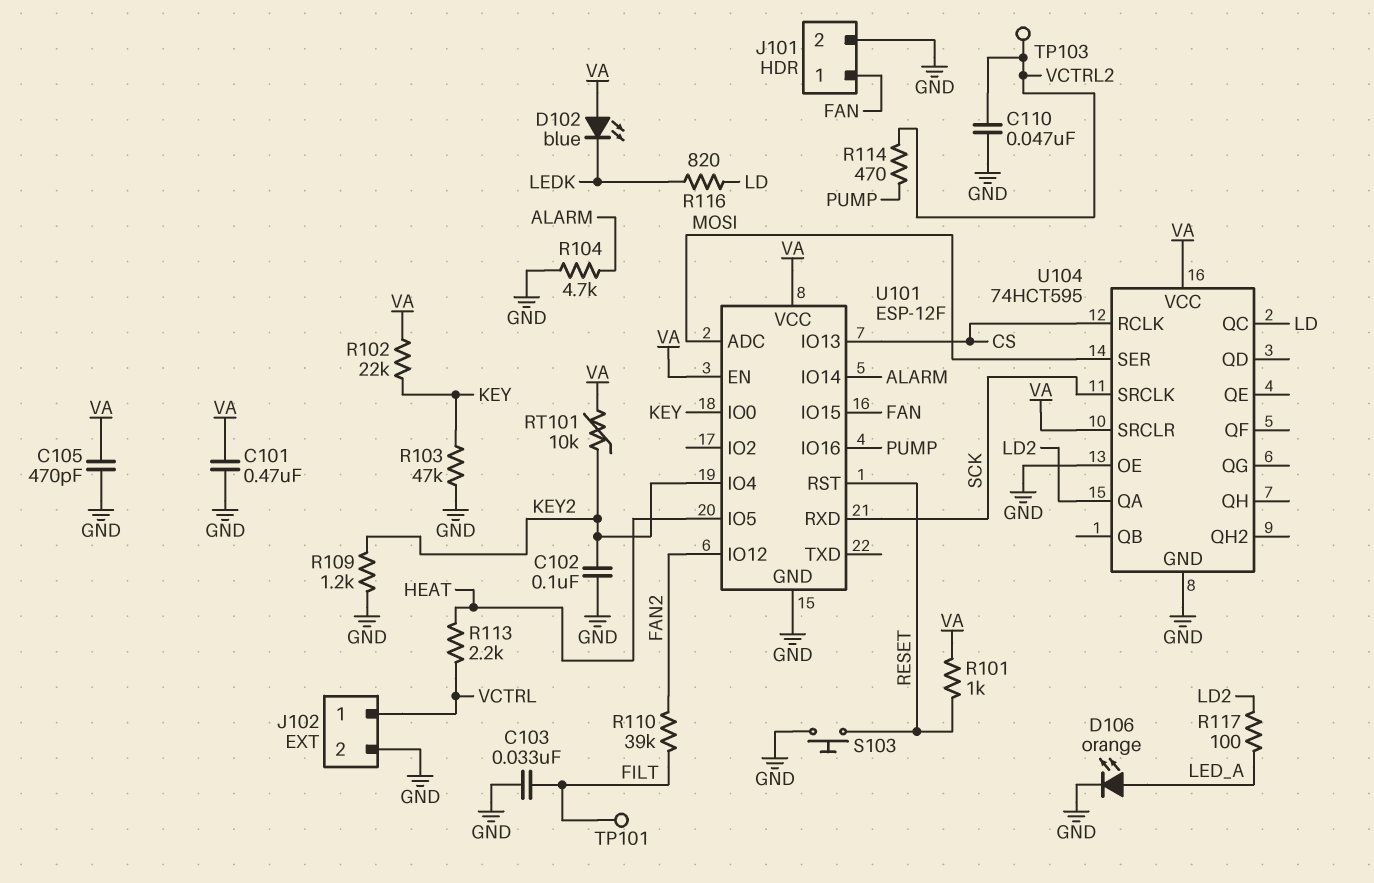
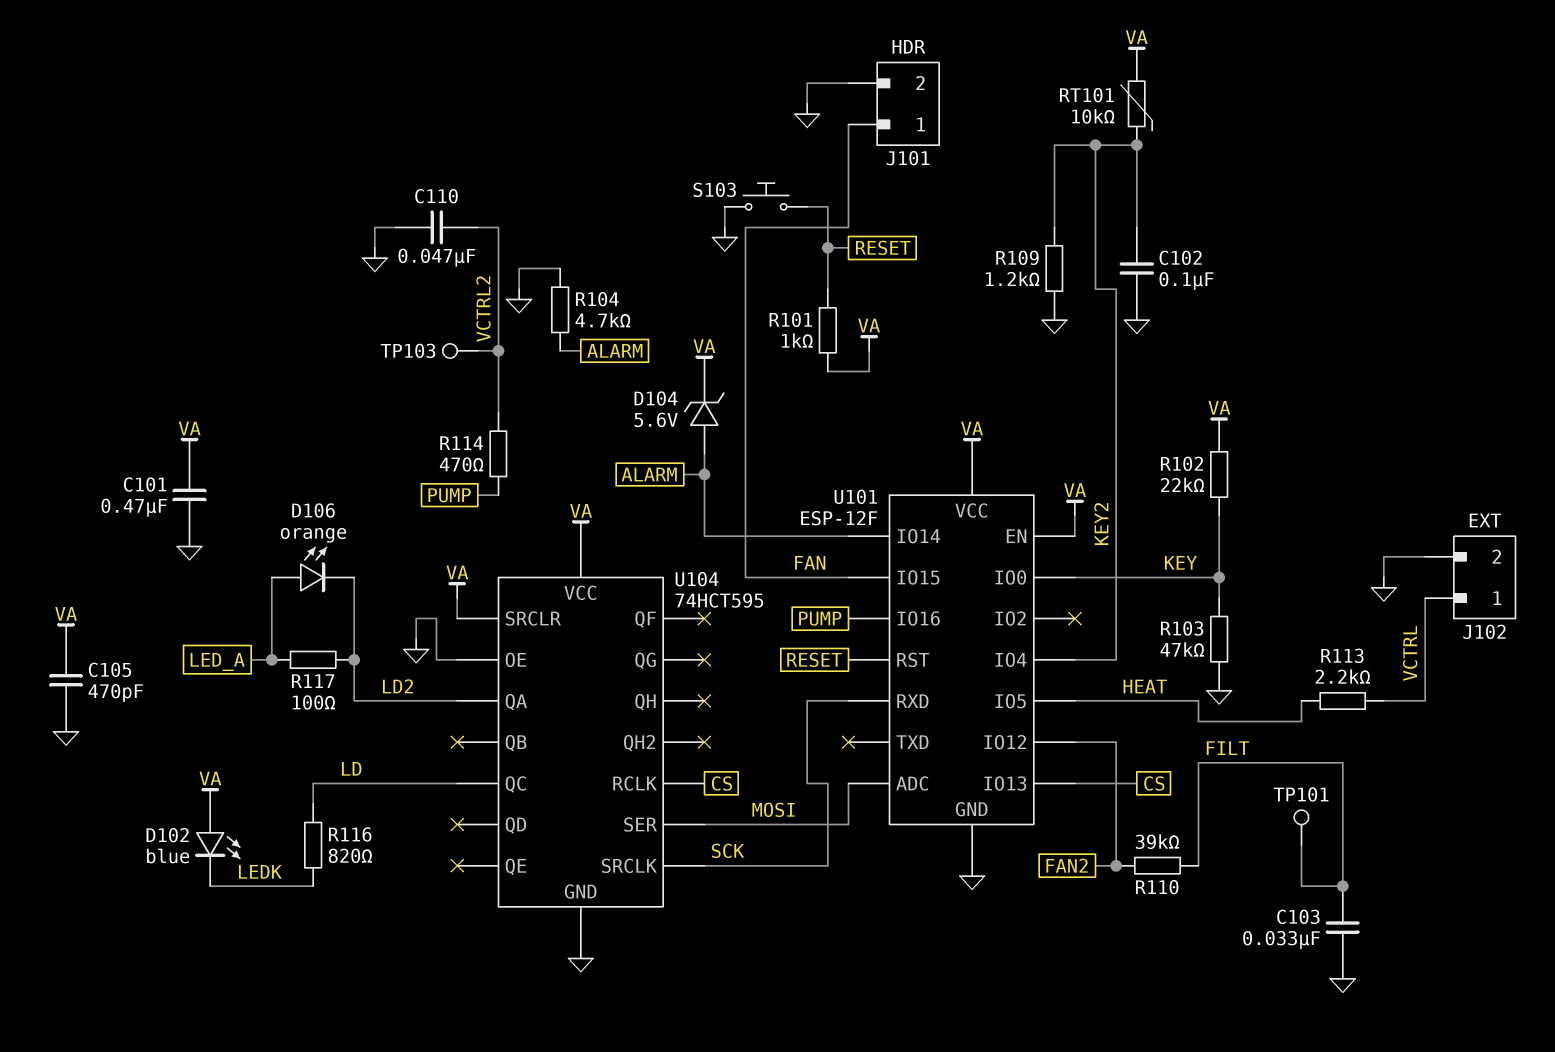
D104: none -> zener 5.6V (A ALARM, K VA)
D106: LED orange (A LED_A, K GND) -> LED orange (A LED_A, K LD2)

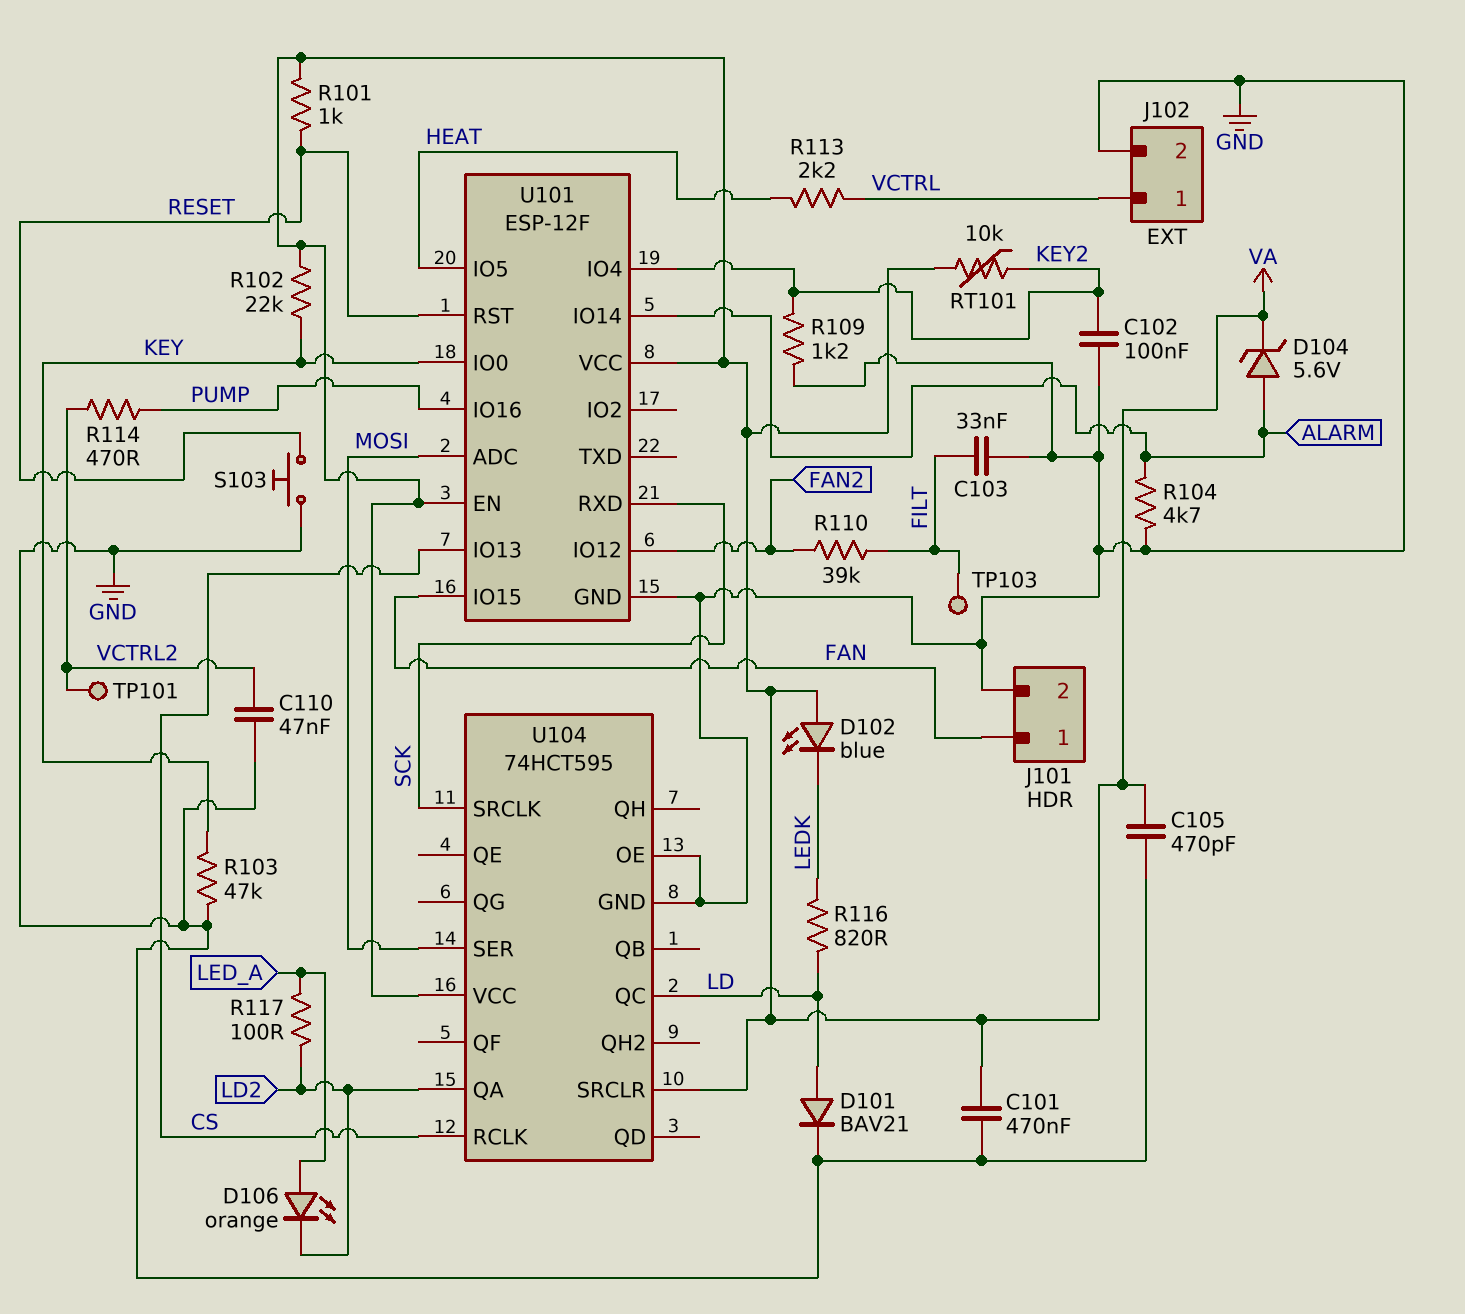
D101: none -> diode BAV21 (A LD, K GND)
TP101: test point (FILT) -> test point (VCTRL2)
TP103: test point (VCTRL2) -> test point (FILT)

